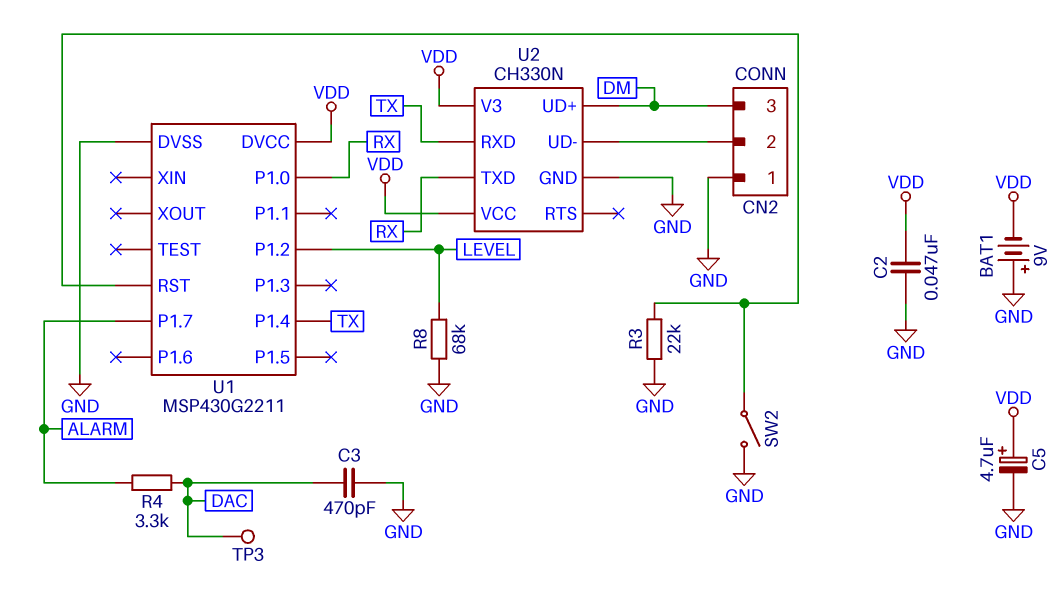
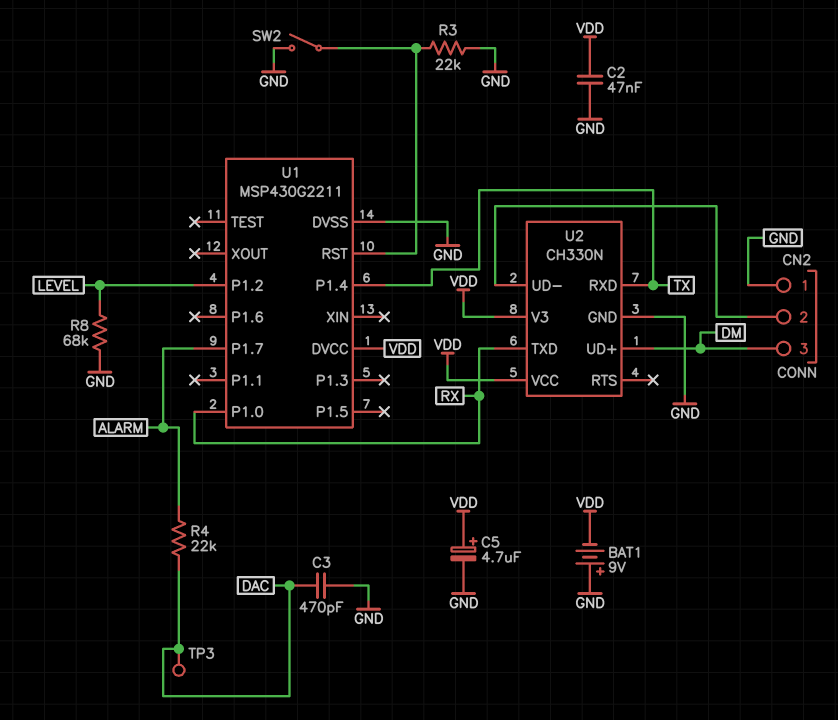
R4: 3.3k (ALARM, DAC) -> 22k (ALARM, DAC)

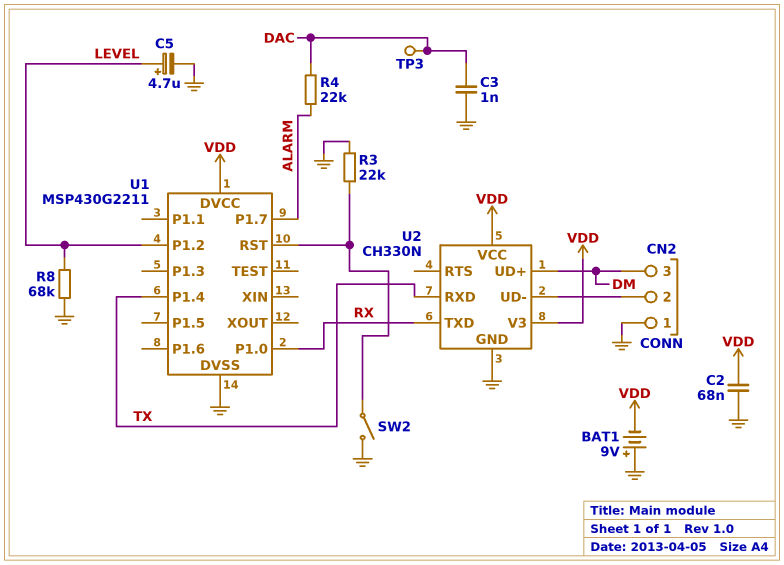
C2: 47nF (GND, VDD) -> 68nF (GND, VDD)
C3: 470pF (DAC, GND) -> 1nF (DAC, GND)
C5: 4.7uF (plus VDD, minus GND) -> 4.7uF (plus LEVEL, minus GND)

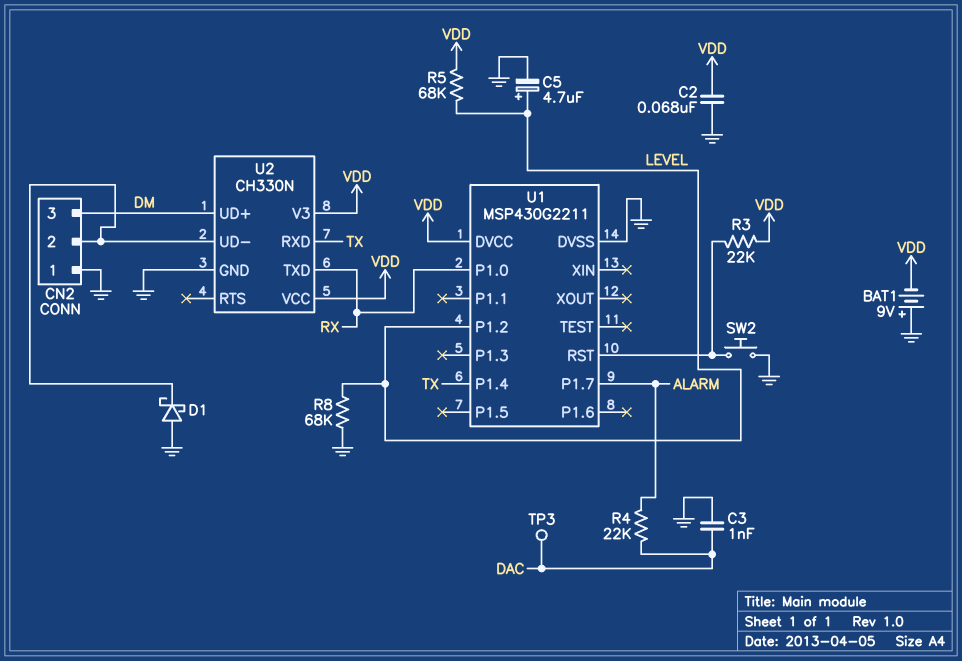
D1: none -> schottky (A GND, K CN2/2)
R3: 22k (GND, U1/RST) -> 22k (U1/RST, VDD)
R5: none -> 68k (LEVEL, VDD)
SW2: switch (GND, U1/RST) -> button (GND, U1/RST)

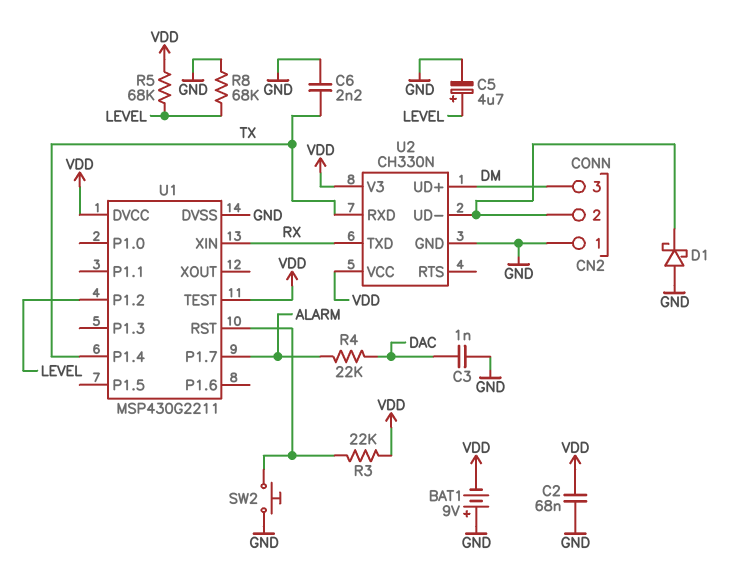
C6: none -> 2.2nF (GND, TX)
TP3: test point (DAC) -> none
U1 pin P1.0: RX -> none
U1 pin TEST: none -> VDD
U1 pin XIN: none -> RX

